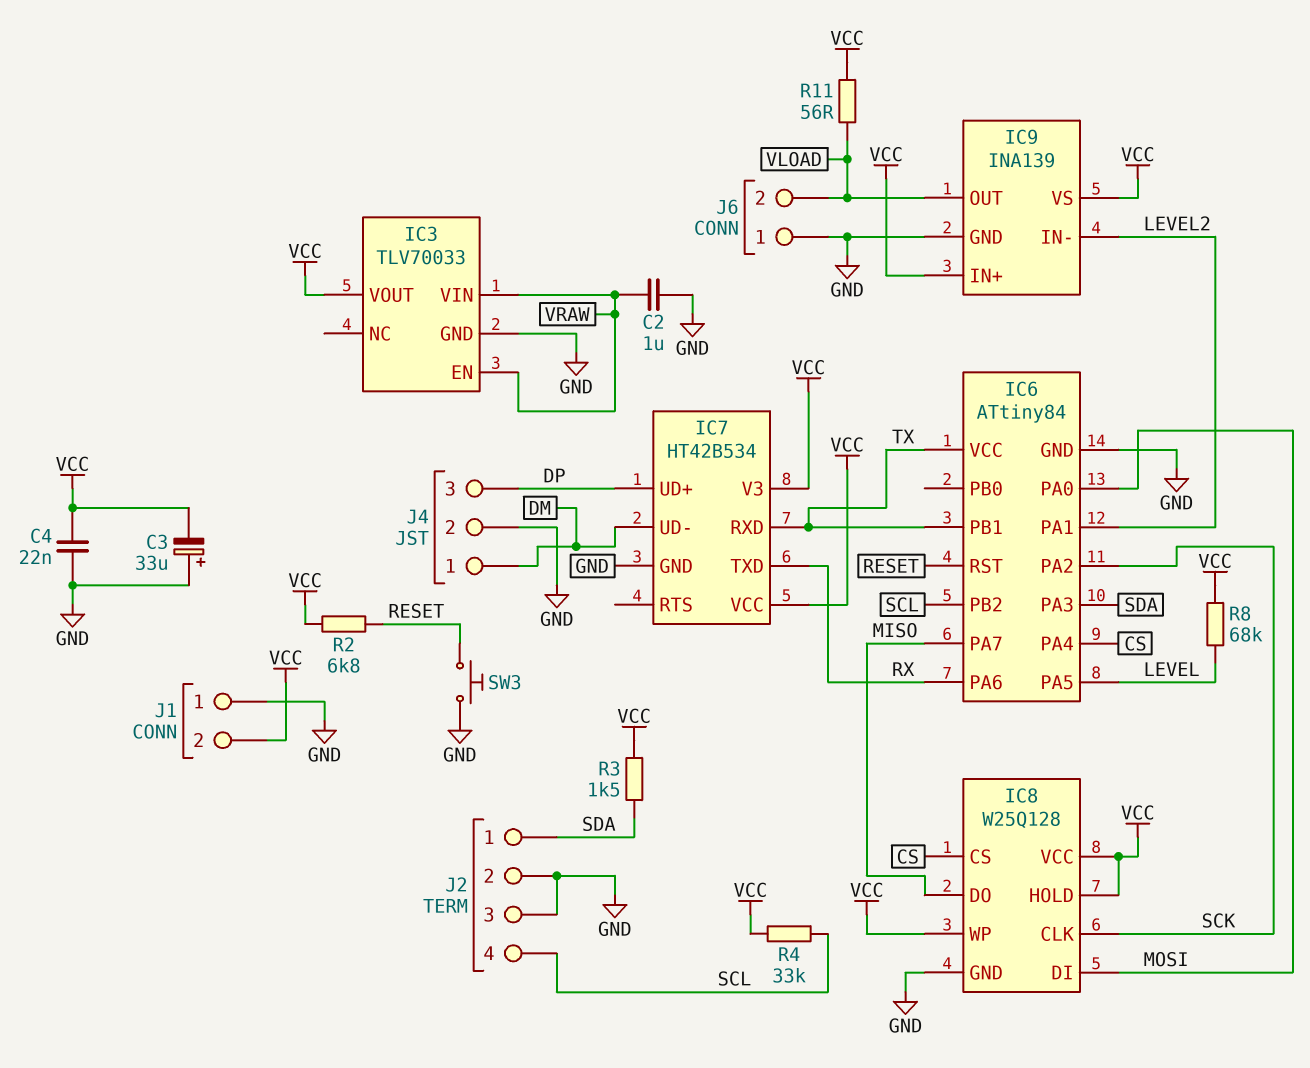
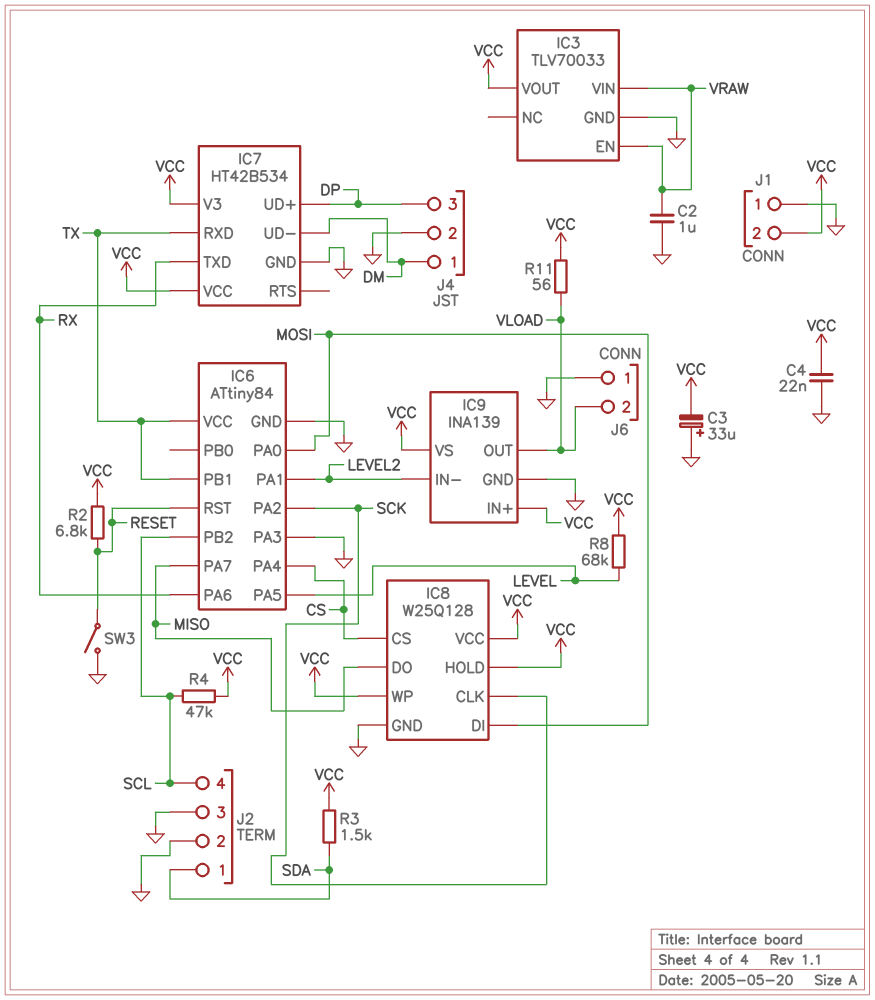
IC6 pin PA3: SDA -> GND
R4: 33k (SCL, VCC) -> 47k (SCL, VCC)
SW3: button (GND, RESET) -> switch (GND, RESET)

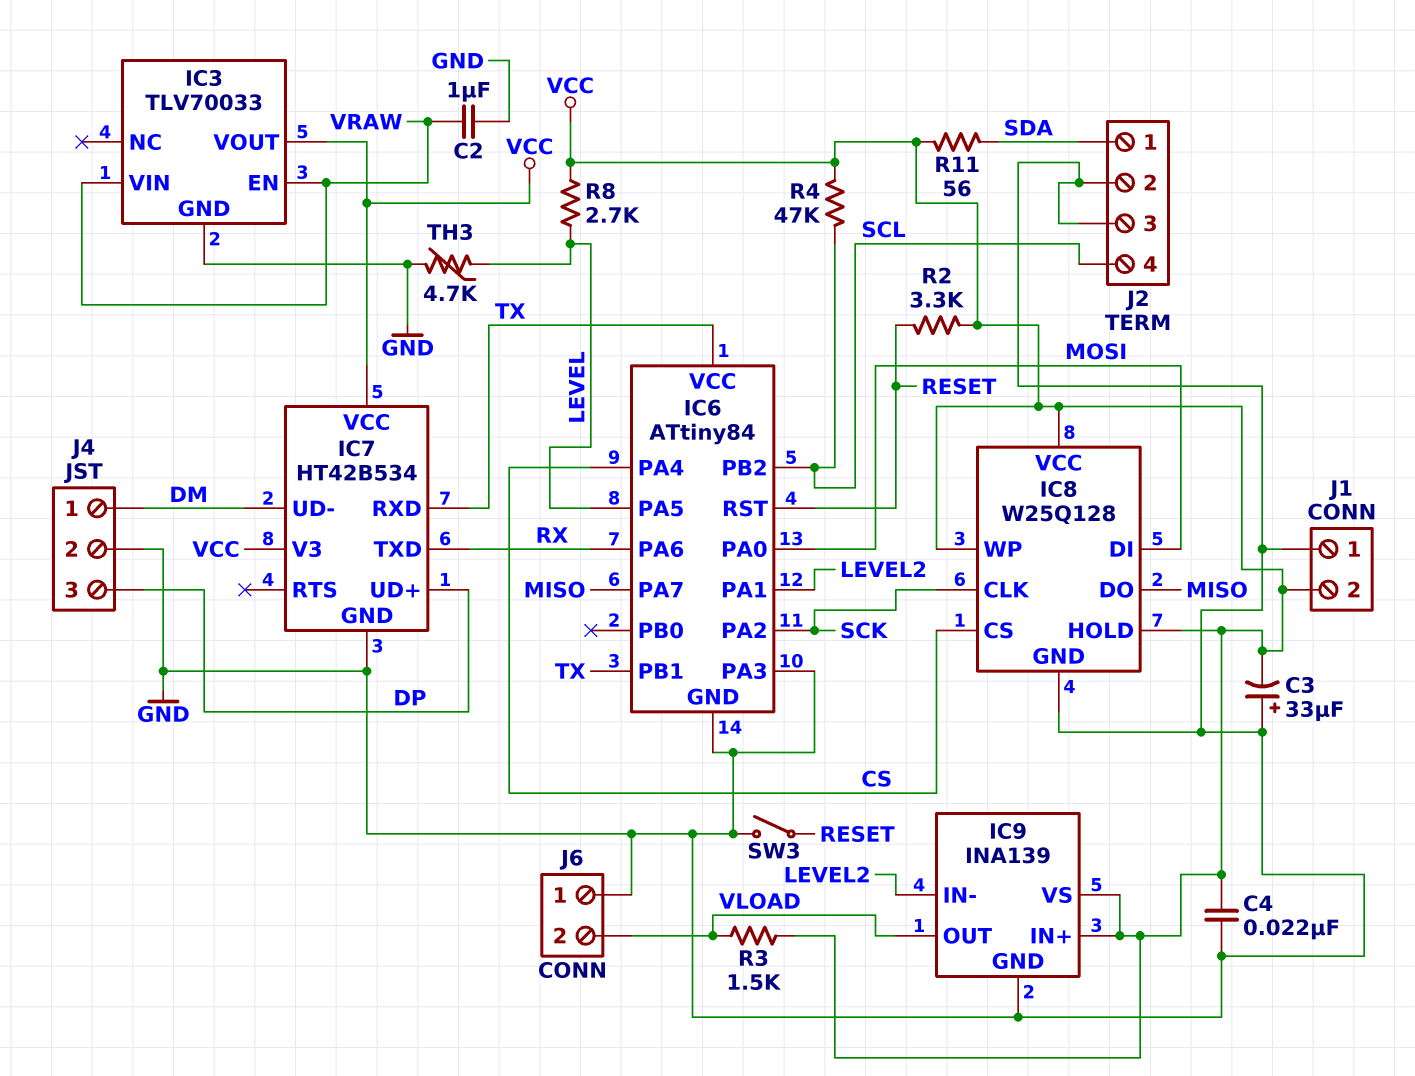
R2: 6.8k (RESET, VCC) -> 3.3k (RESET, VCC)
R3: 1.5k (SDA, VCC) -> 1.5k (VCC, VLOAD)
R8: 68k (LEVEL, VCC) -> 2.7k (LEVEL, VCC)
R11: 56 (VCC, VLOAD) -> 56 (SDA, VCC)
TH3: none -> 4.7k (GND, LEVEL)

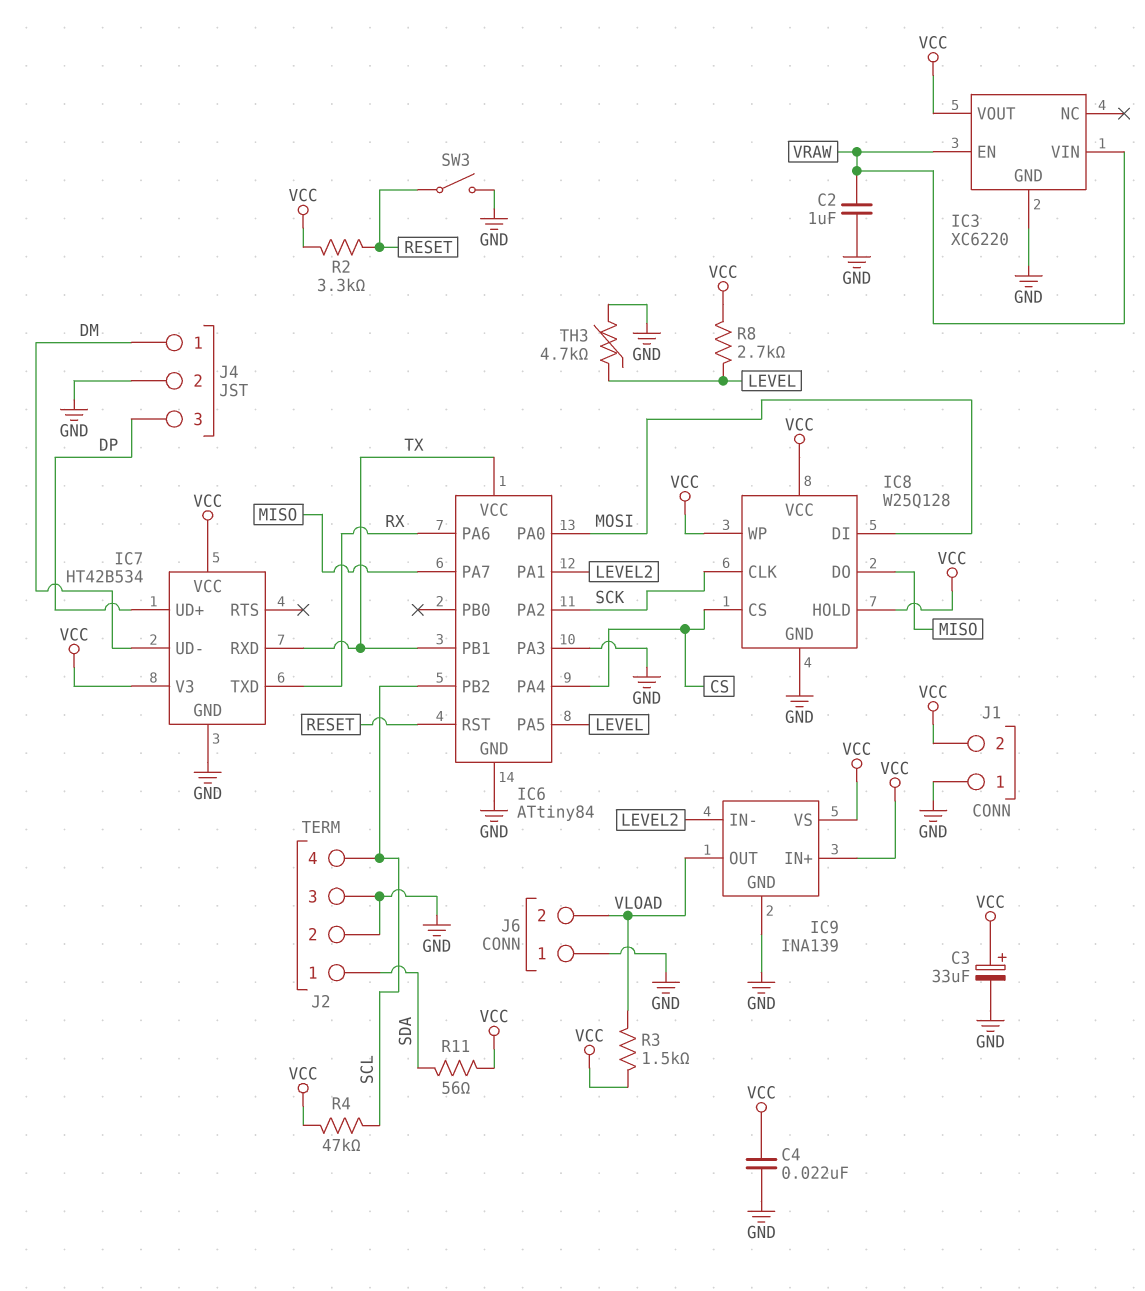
C3: 33uF (plus GND, minus VCC) -> 33uF (plus VCC, minus GND)
IC3: TLV70033 -> XC6220

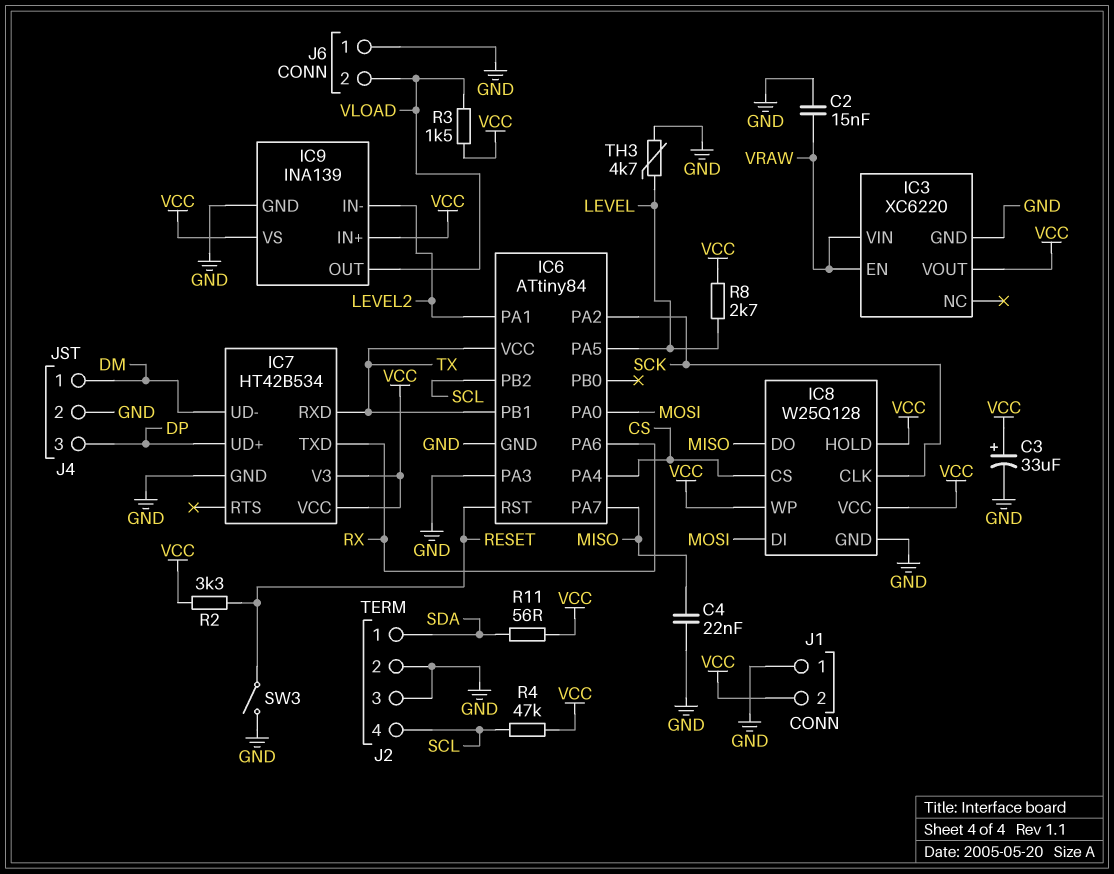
C2: 1uF (GND, VRAW) -> 15nF (GND, VRAW)
C4: 22nF (GND, VCC) -> 22nF (GND, MISO)

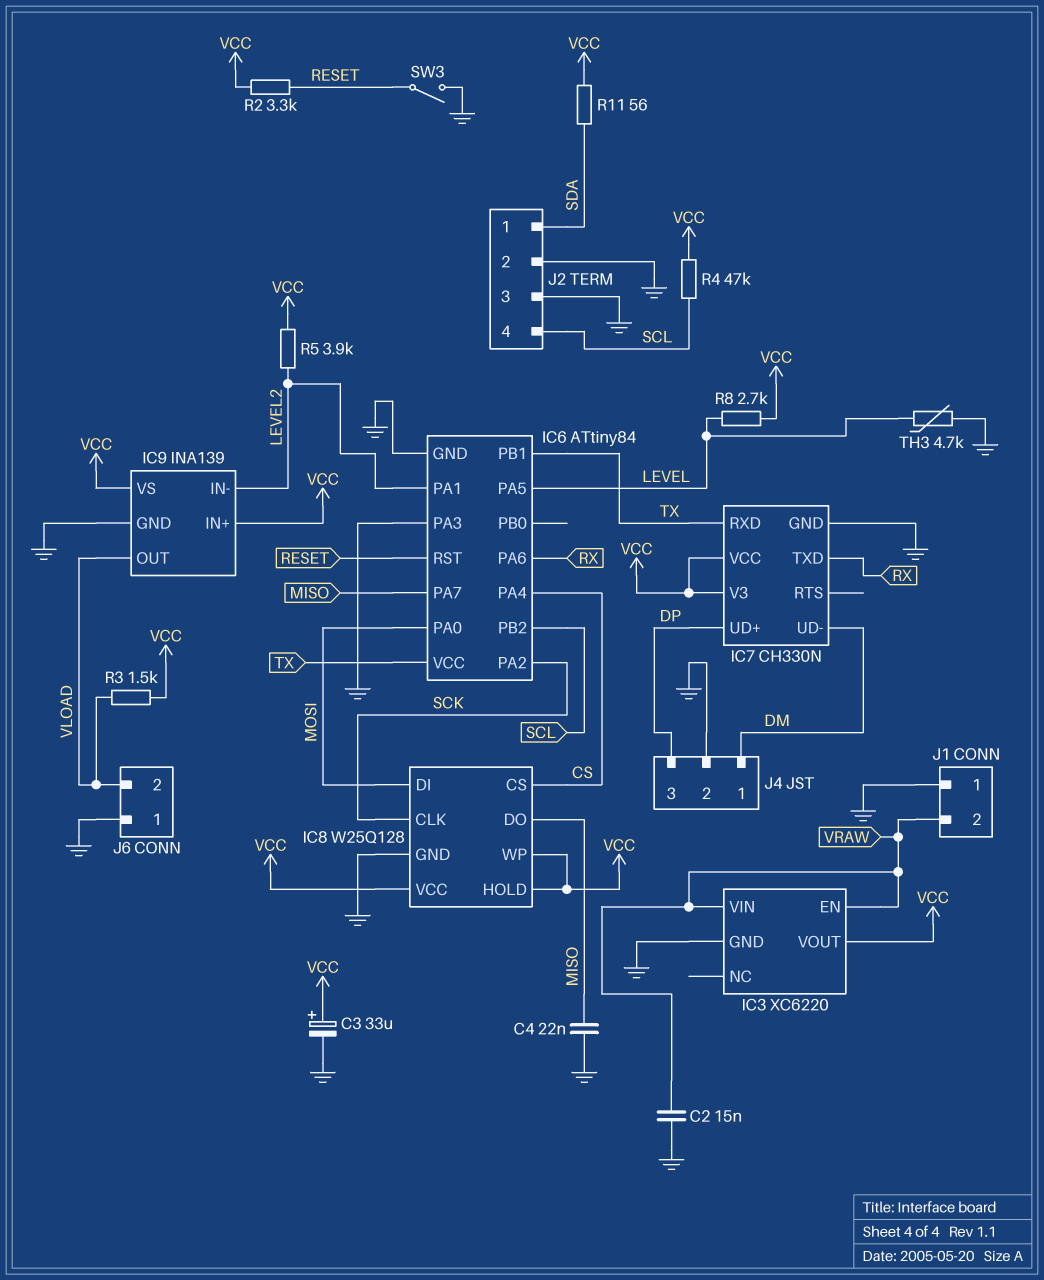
IC7: HT42B534 -> CH330N
J1 pin 2: VCC -> VRAW
R5: none -> 3.9k (LEVEL2, VCC)

